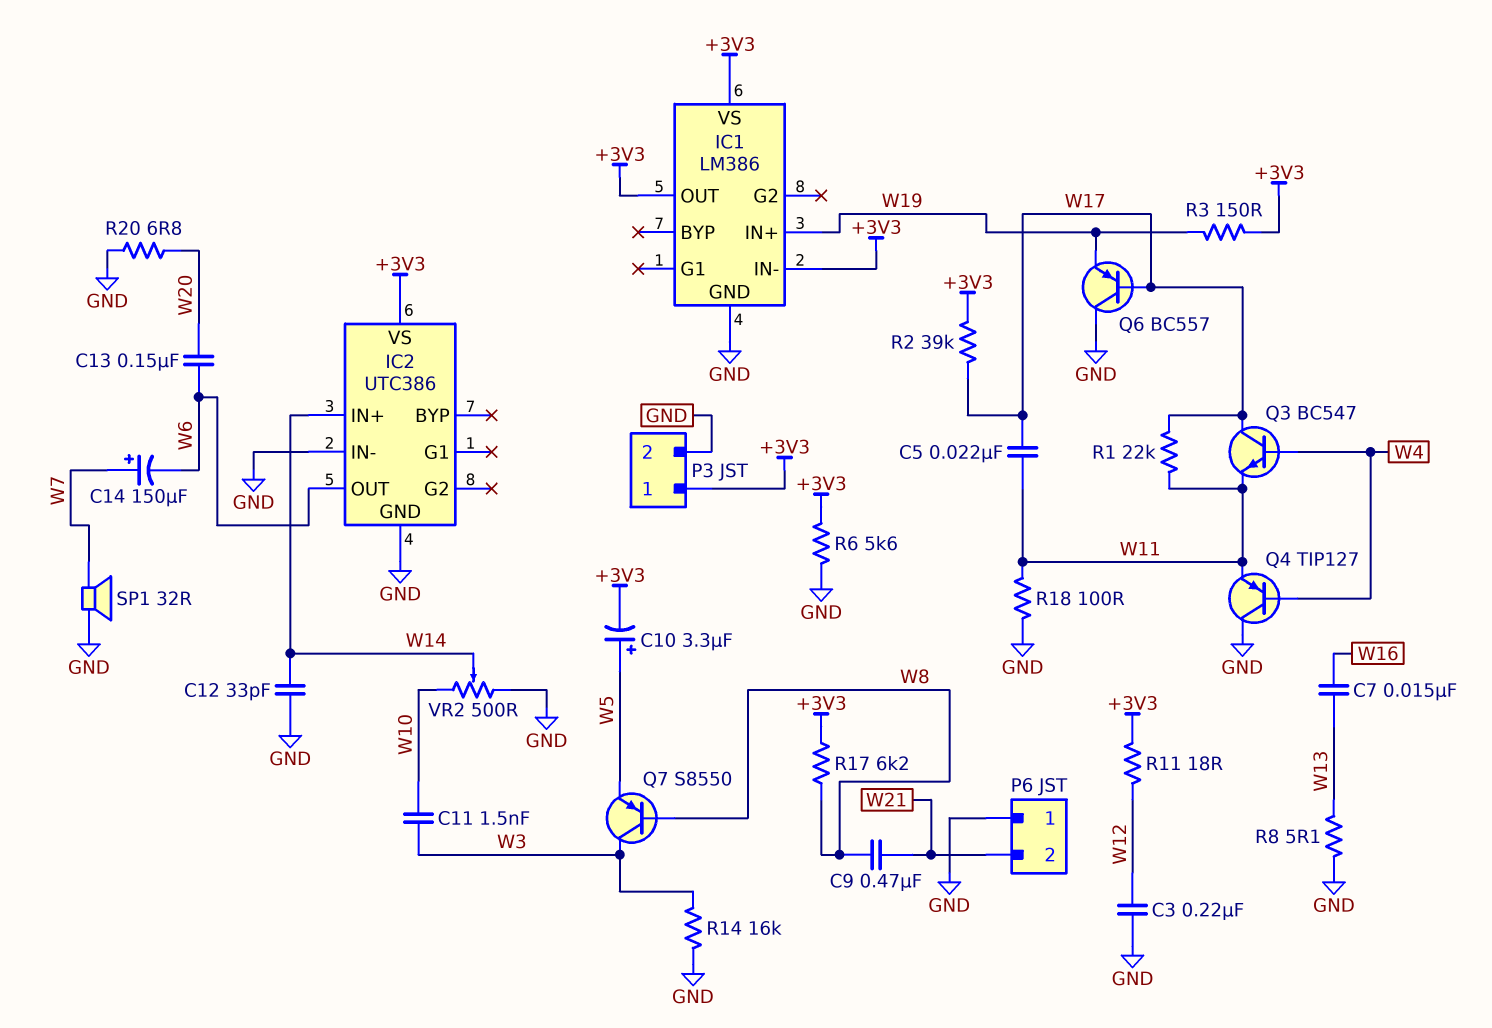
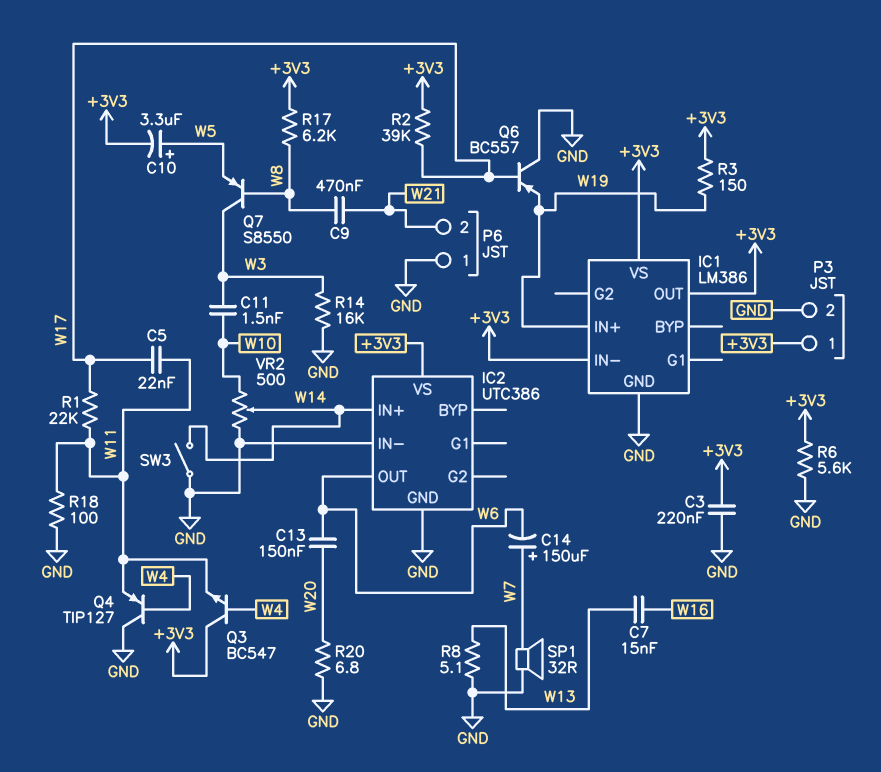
C3: 220nF (GND, W12) -> 220nF (+3V3, GND)
C12: 33pF (GND, W14) -> none
Q3: NPN BC547 (B W4, C W17, E W11) -> NPN BC547 (B W4, C +3V3, E W11)
R11: 18 (+3V3, W12) -> none
SW3: none -> switch (GND, W14)

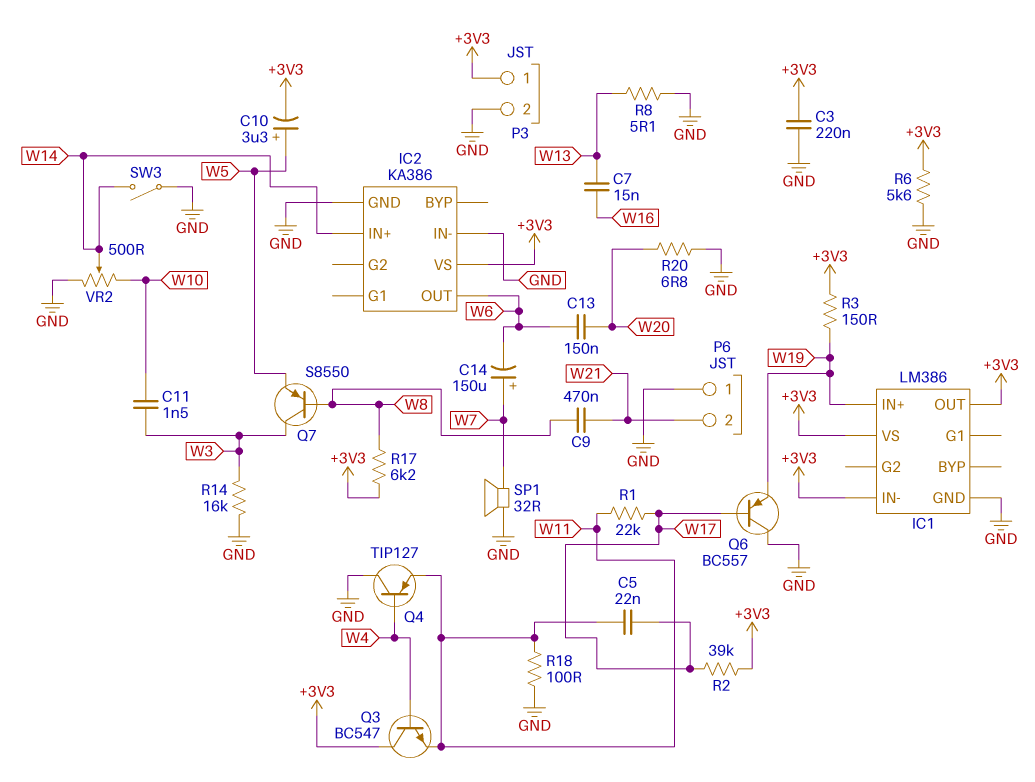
IC2: UTC386 -> KA386

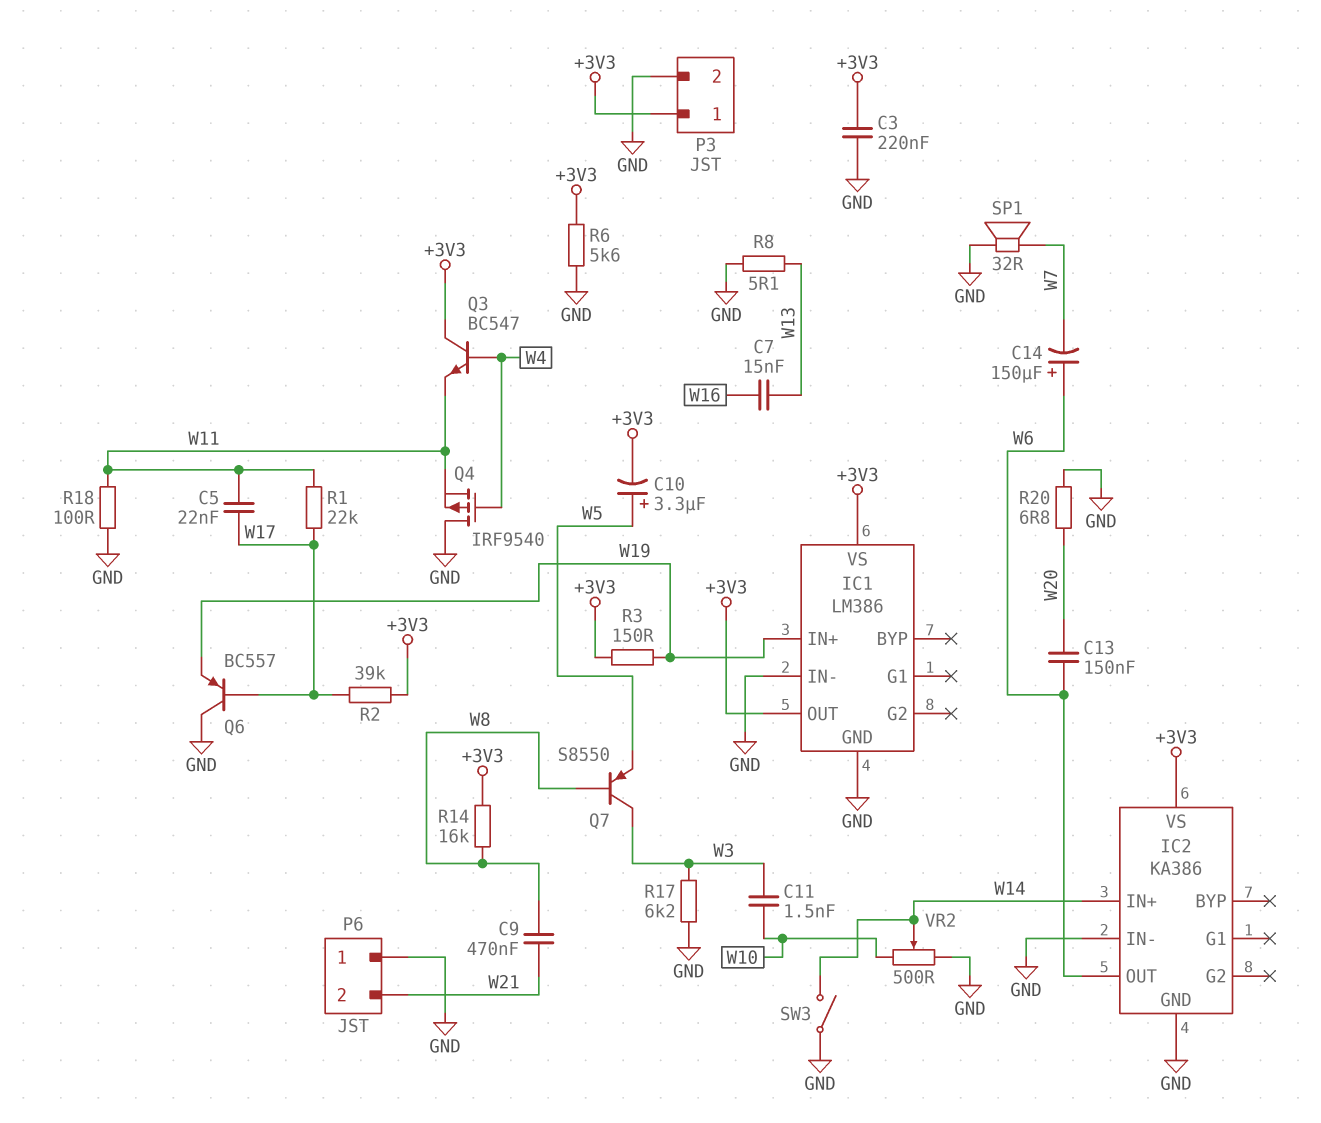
C14: 150uF (plus W7, minus W6) -> 150uF (plus W6, minus W7)
IC1 pin IN-: +3V3 -> GND
Q4: PNP TIP127 (B W4, C GND, E W11) -> PMOS IRF9540 (G W4, D GND, S W11)
R14: 16k (GND, W3) -> 16k (+3V3, W8)
R17: 6.2k (+3V3, W8) -> 6.2k (GND, W3)

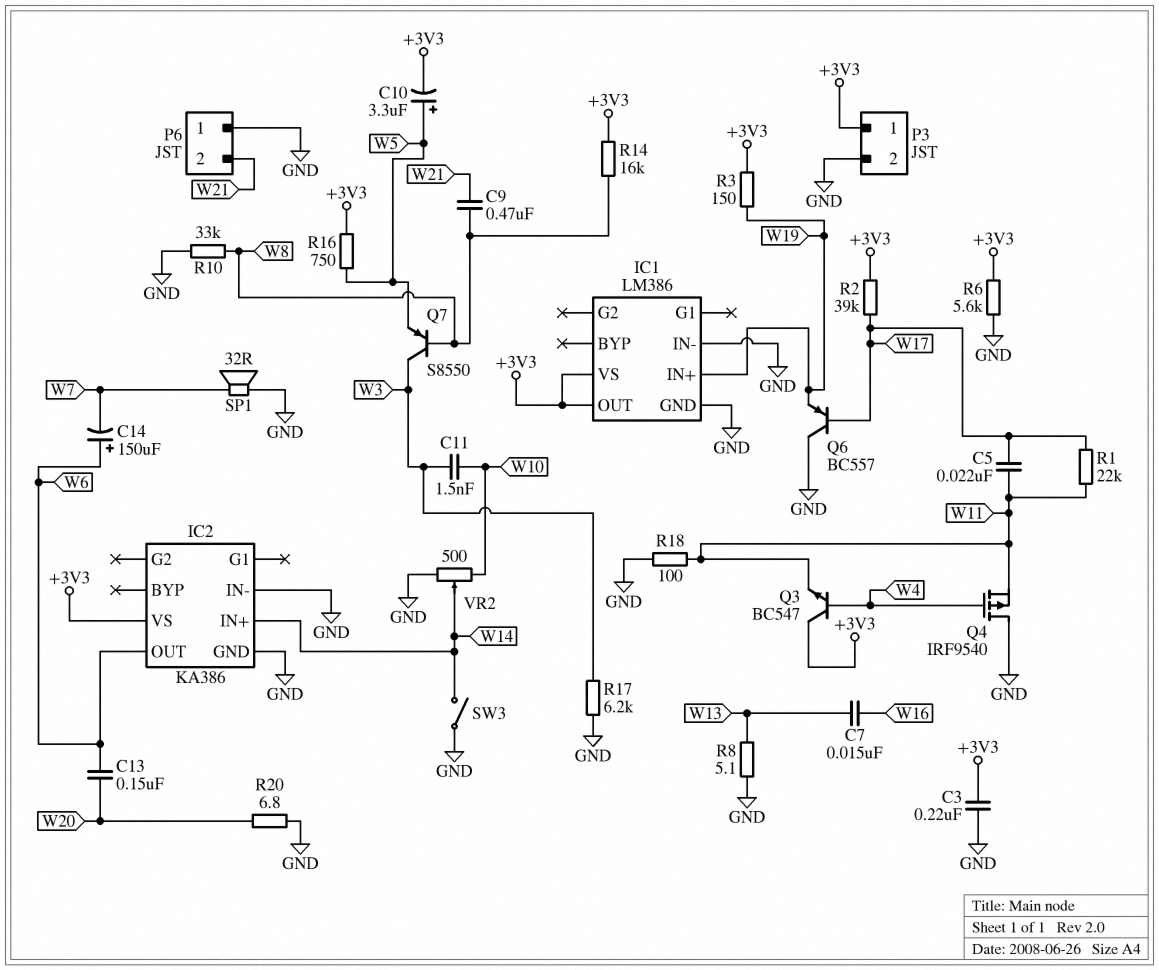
R10: none -> 33k (GND, W8)
R16: none -> 750 (+3V3, W5)

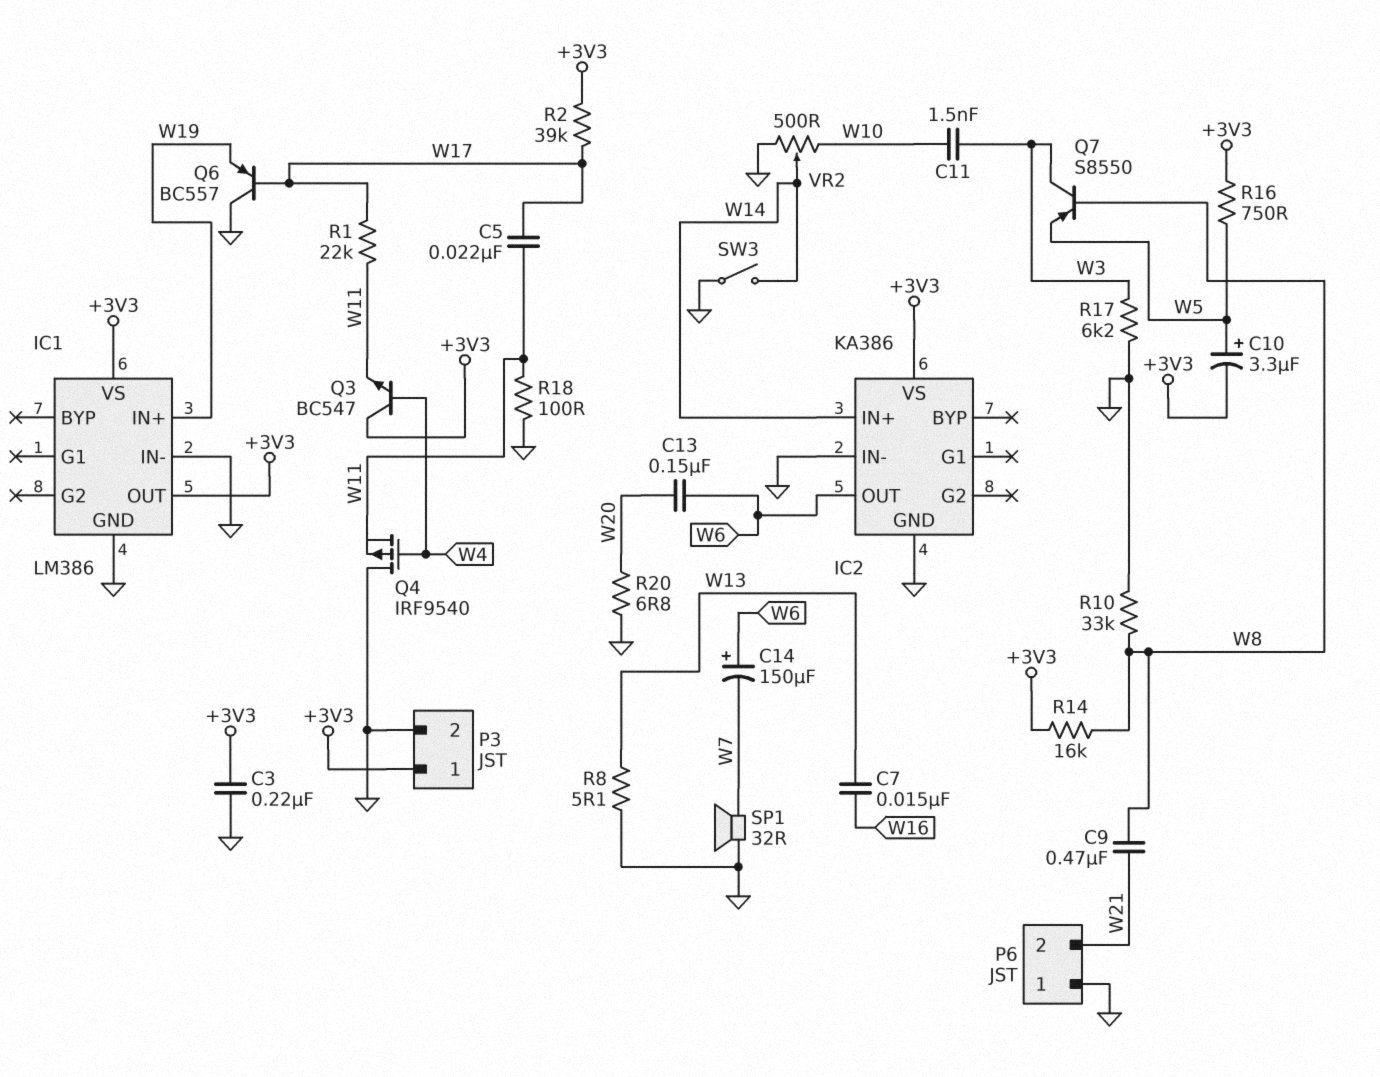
R3: 150 (+3V3, W19) -> none
R6: 5.6k (+3V3, GND) -> none

